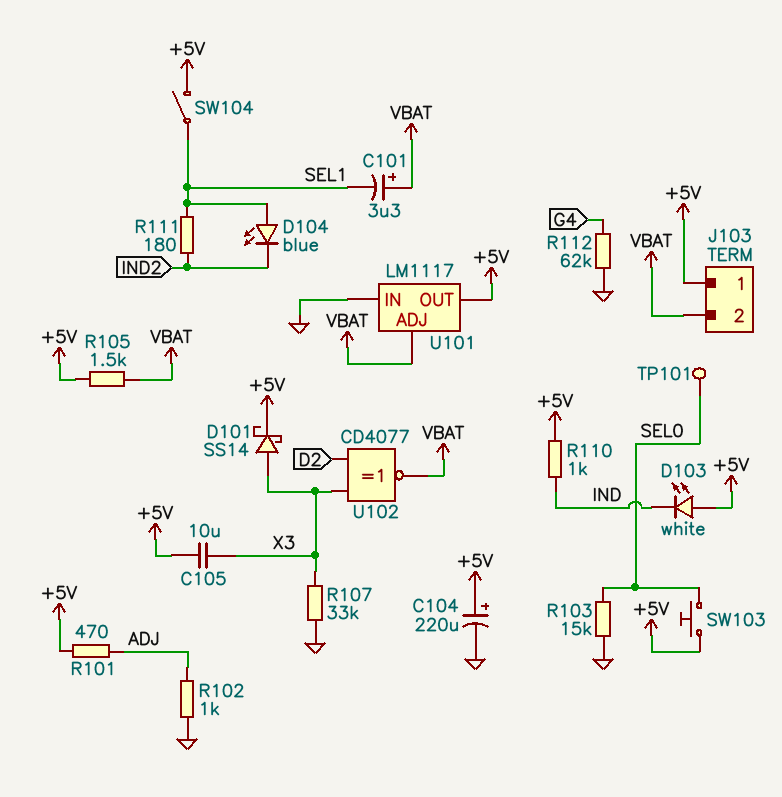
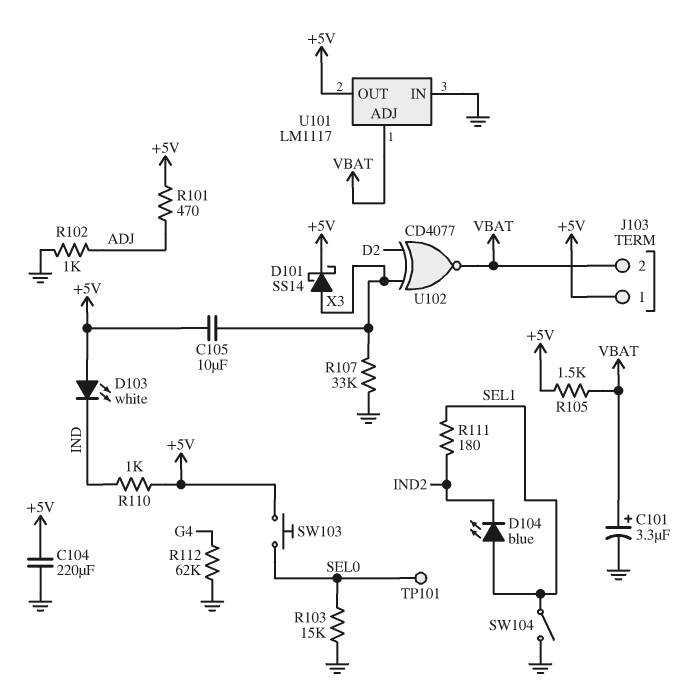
C101: 3.3uF (plus VBAT, minus SEL1) -> 3.3uF (plus VBAT, minus GND)
C104: 220uF (plus +5V, minus GND) -> 220uF (+5V, GND)
SW104: switch (+5V, SEL1) -> switch (GND, SEL1)

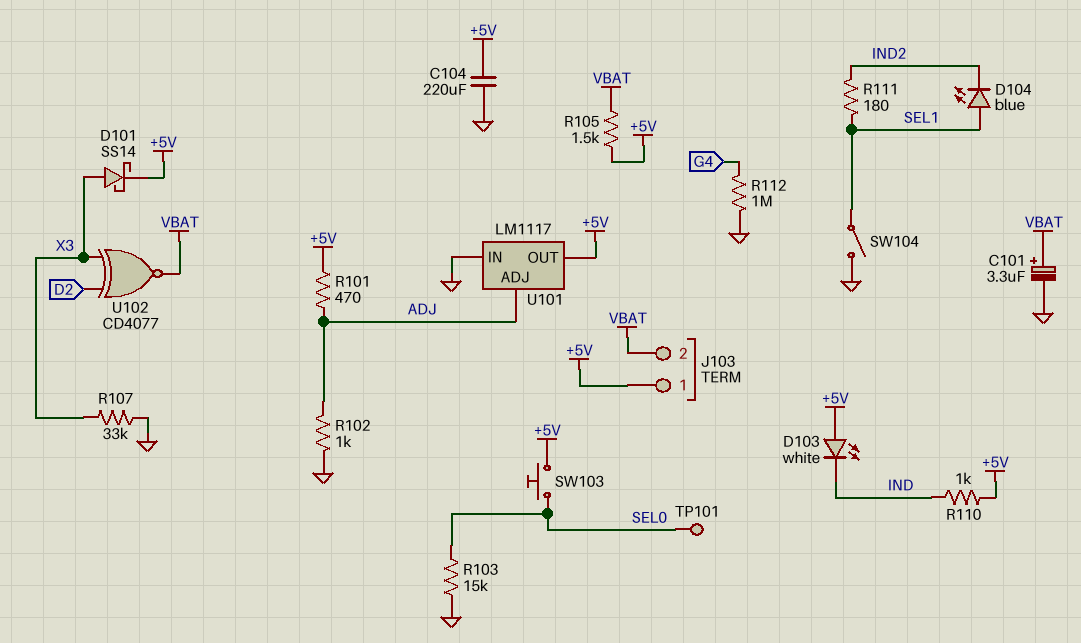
C105: 10uF (+5V, X3) -> none
R112: 62k (G4, GND) -> 1M (G4, GND)
U101 pin ADJ: VBAT -> ADJ

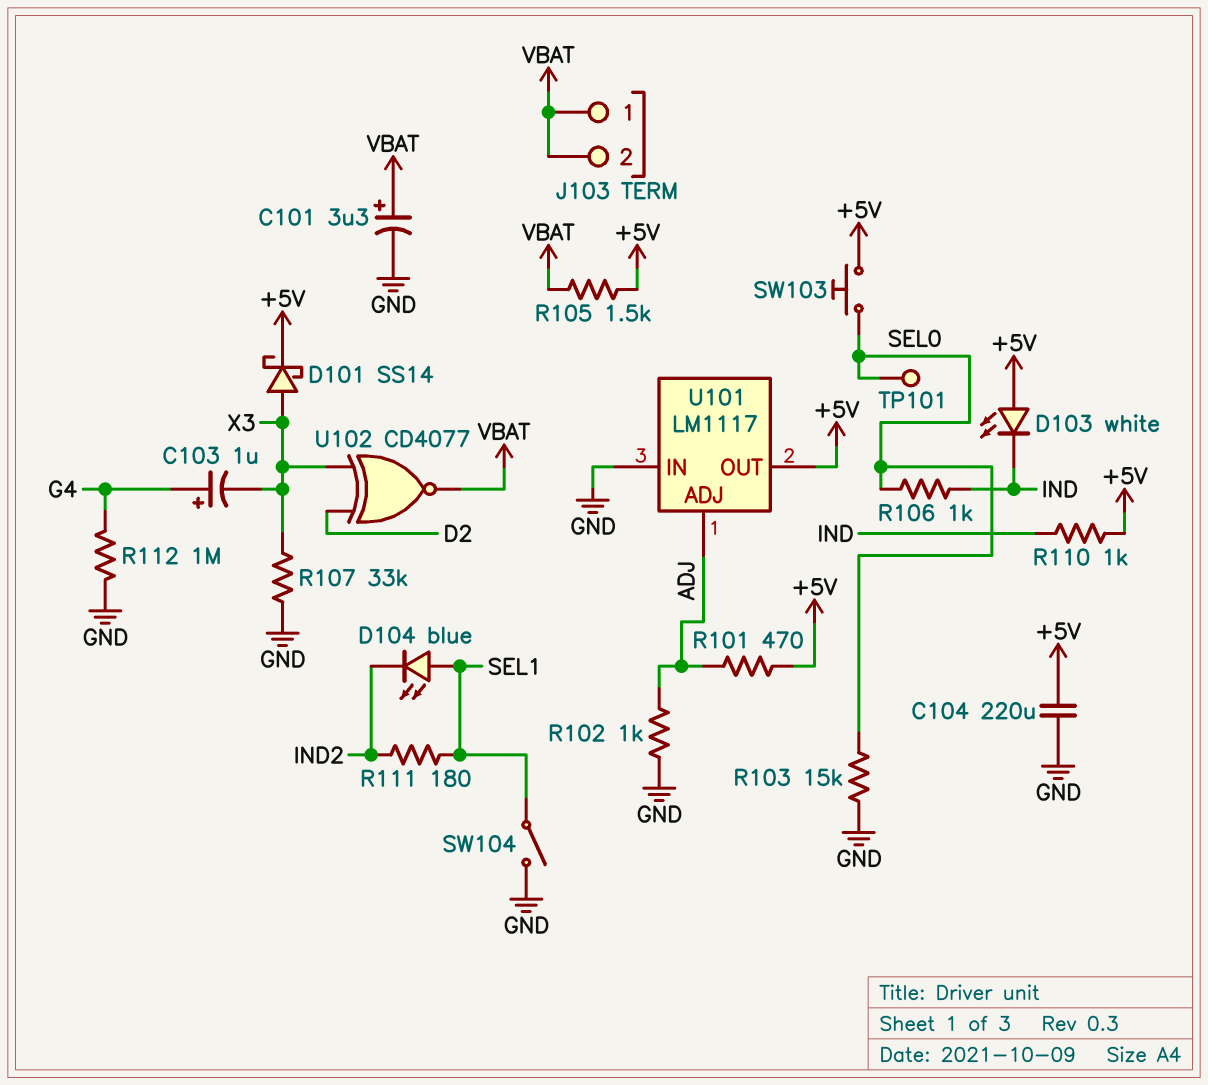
C103: none -> 1uF (plus G4, minus X3)
J103 pin 1: +5V -> VBAT
R106: none -> 1k (IND, SEL0)

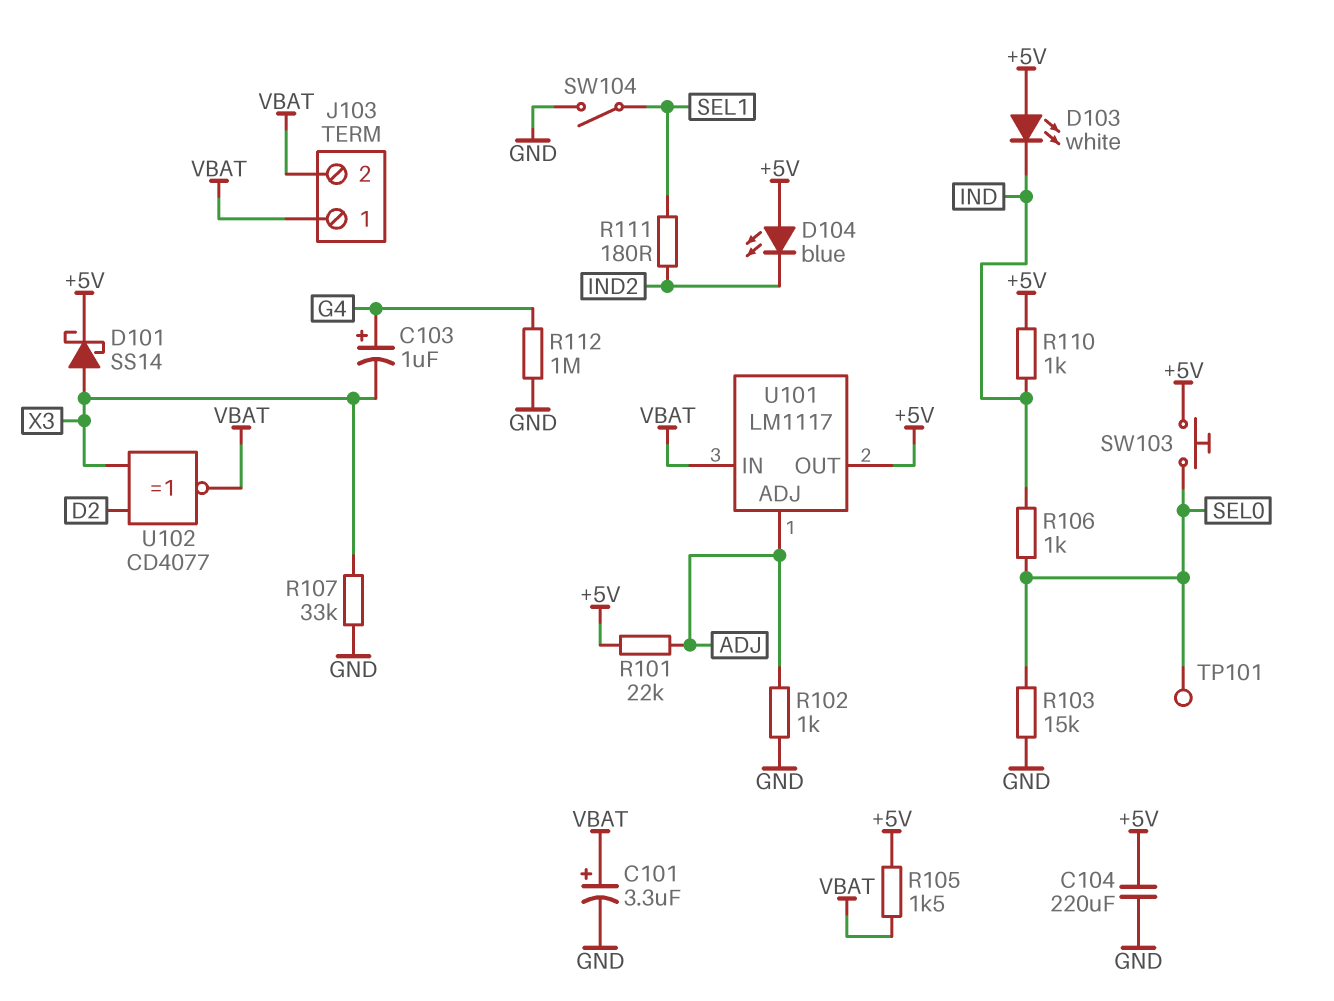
D104: LED blue (A SEL1, K IND2) -> LED blue (A +5V, K IND2)
R101: 470 (+5V, ADJ) -> 22k (+5V, ADJ)
U101 pin IN: GND -> VBAT

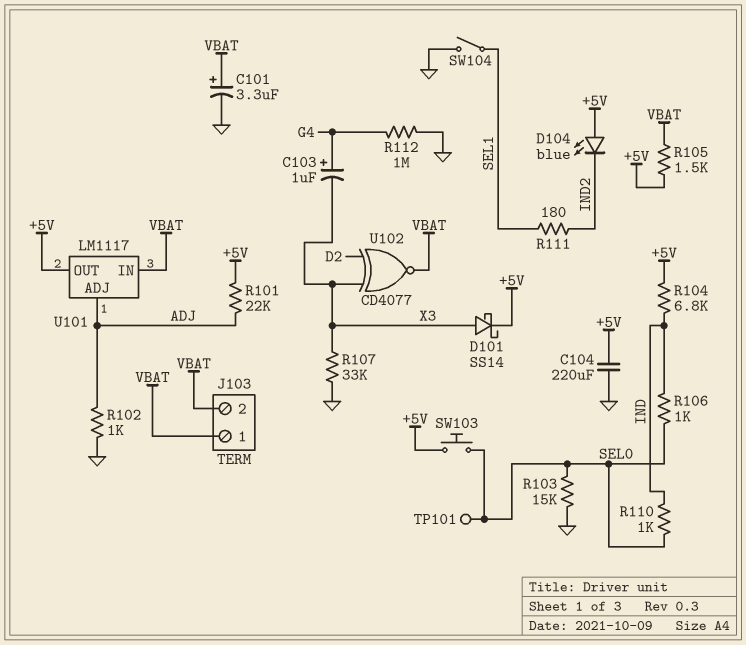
D103: LED white (A +5V, K IND) -> none
R104: none -> 6.8k (+5V, IND)
R110: 1k (+5V, IND) -> 1k (IND, SEL0)

